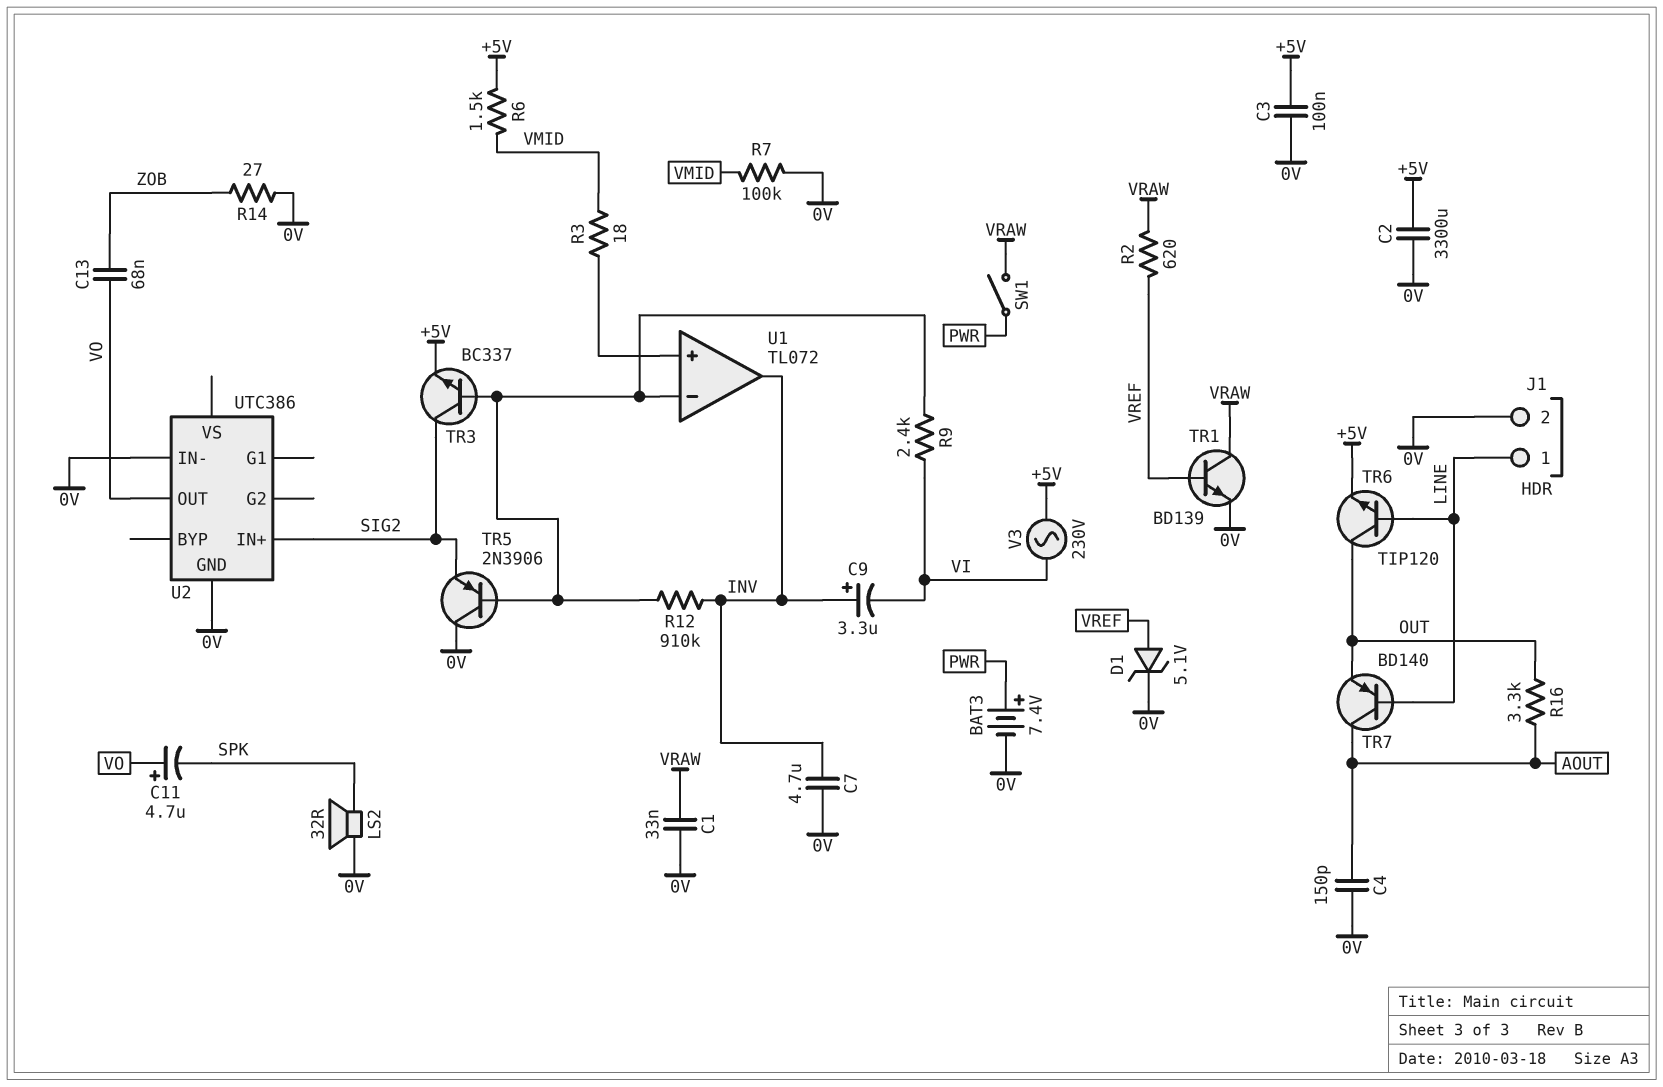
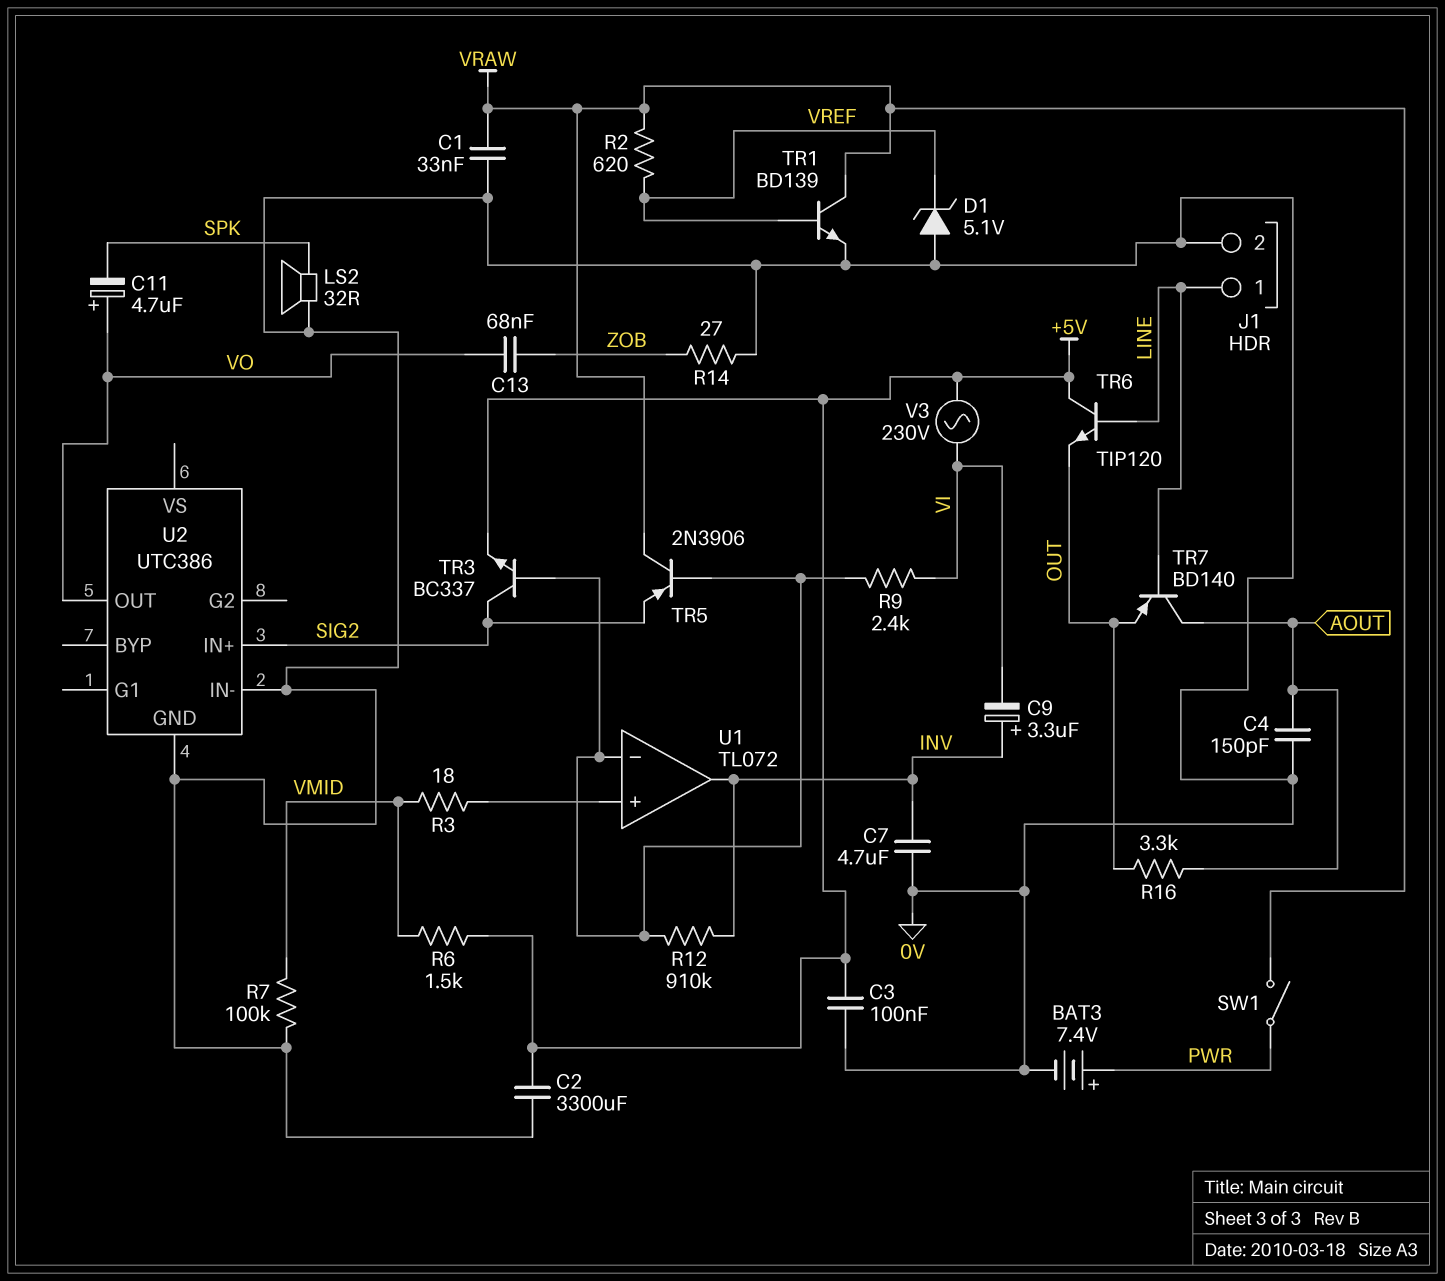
D1: zener 5.1V (A VREF, K 0V) -> zener 5.1V (A 0V, K VREF)
TR5: PNP 2N3906 (B U1/in-, C 0V, E SIG2) -> PNP 2N3906 (B U1/in-, C VRAW, E SIG2)
TR6: NPN TIP120 (B LINE, C OUT, E +5V) -> NPN TIP120 (B LINE, C +5V, E OUT)

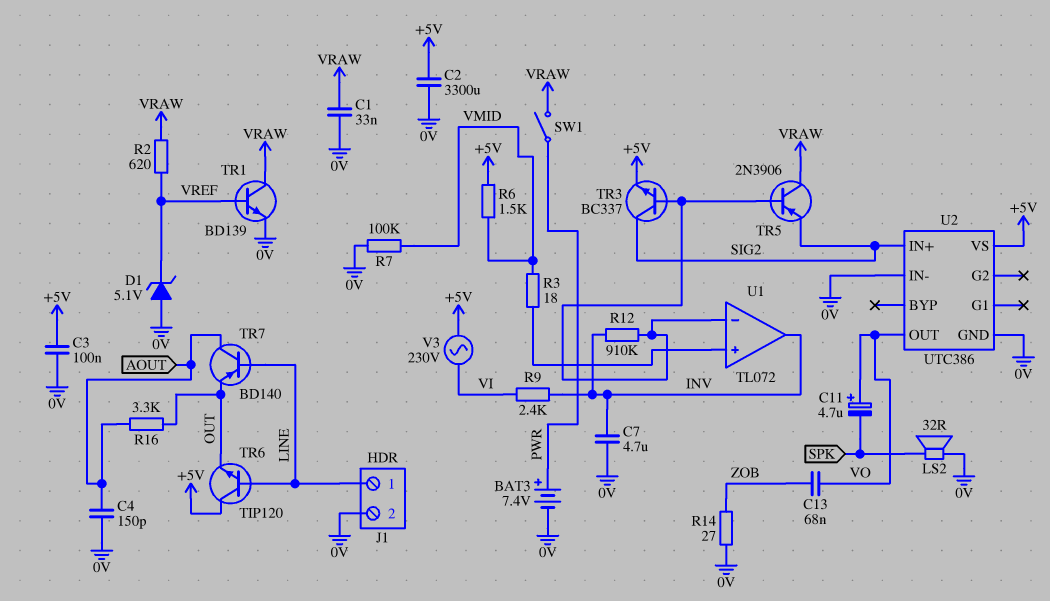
C9: 3.3uF (plus INV, minus VI) -> none
R9: 2.4k (U1/in-, VI) -> 2.4k (INV, VI)
U2 pin VS: none -> +5V

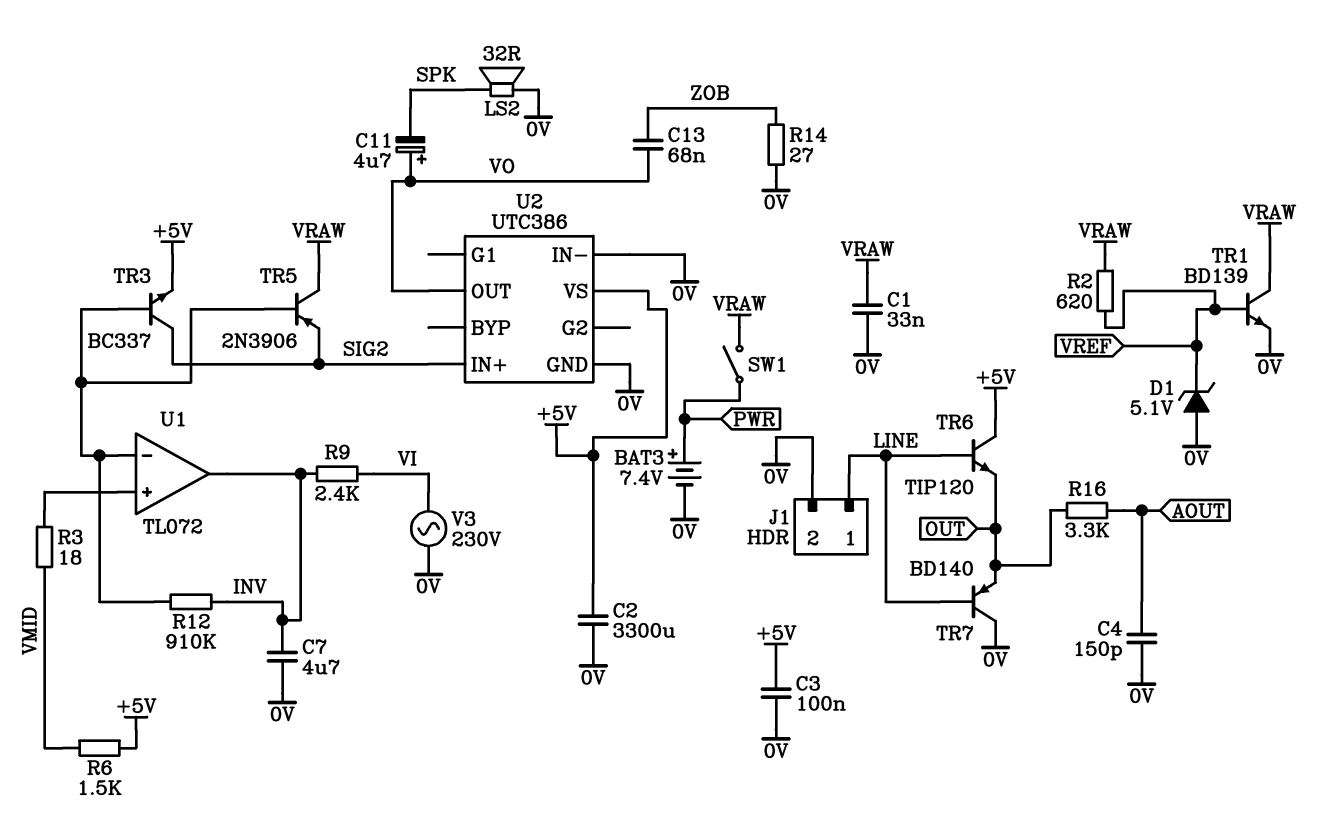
R7: 100k (0V, VMID) -> none
TR7: PNP BD140 (B LINE, C AOUT, E OUT) -> PNP BD140 (B LINE, C 0V, E OUT)
V3: AC 230V (+5V, VI) -> AC 230V (0V, VI)

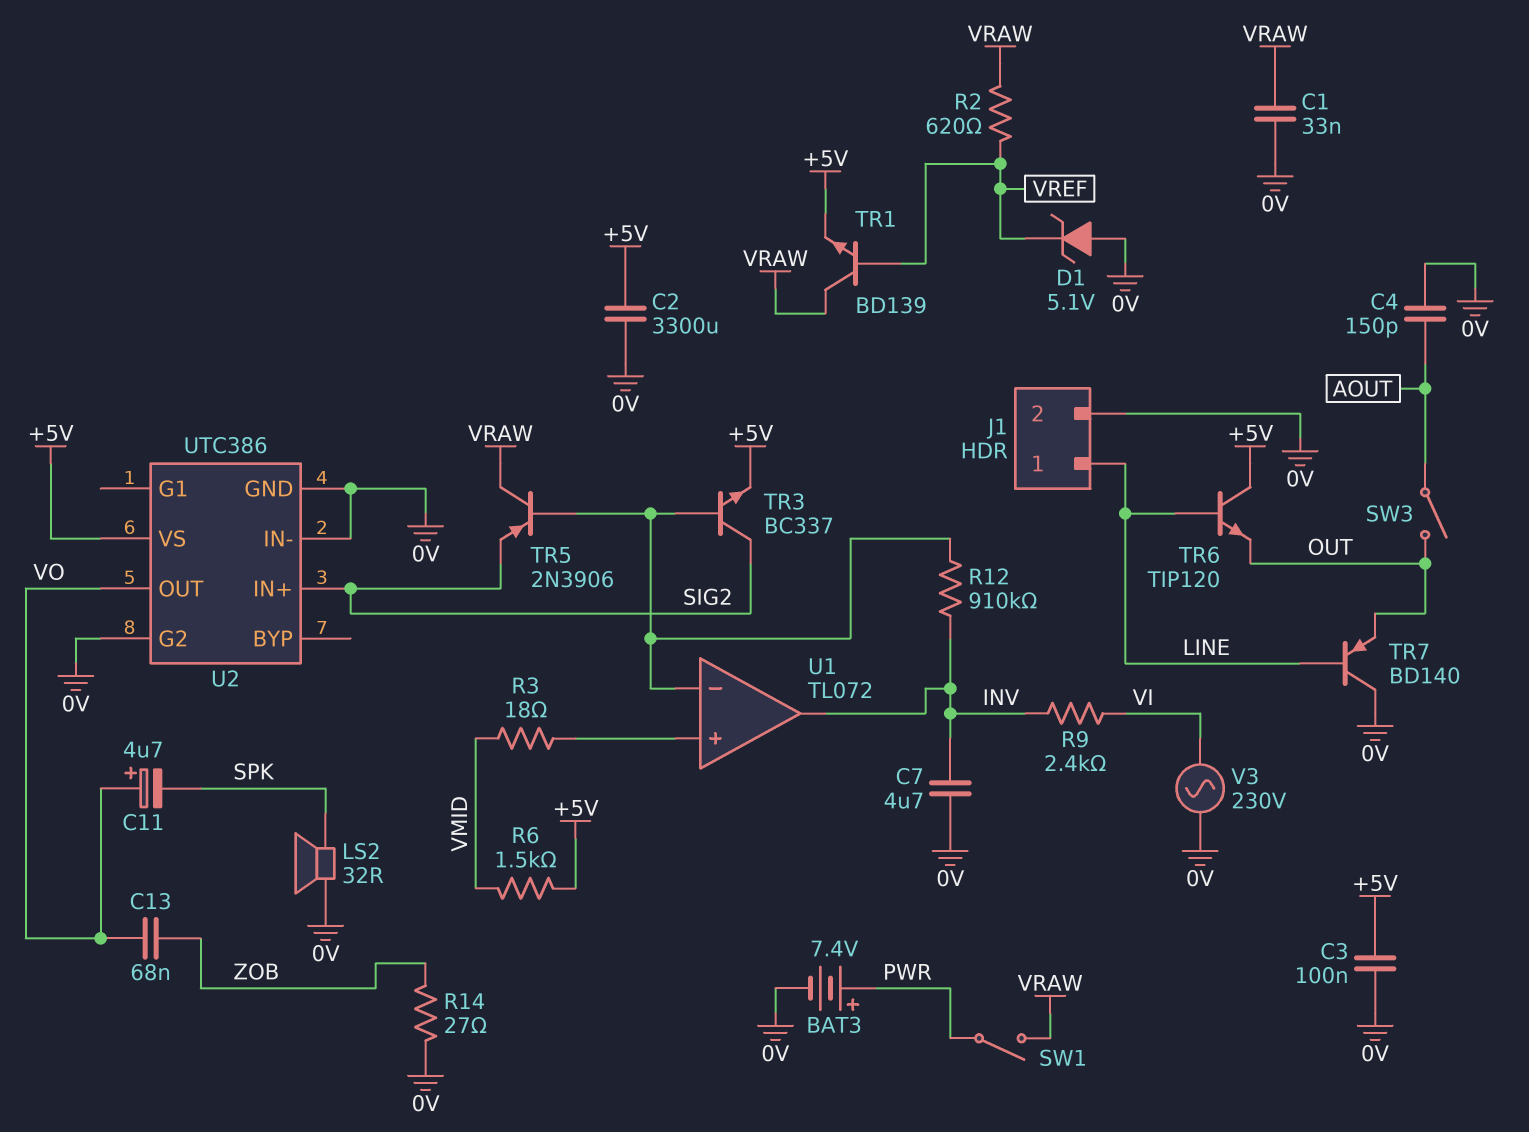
R16: 3.3k (AOUT, OUT) -> none
SW3: none -> switch (AOUT, OUT)
TR1: NPN BD139 (B VREF, C VRAW, E 0V) -> NPN BD139 (B VREF, C VRAW, E +5V)
U2 pin G2: none -> 0V

